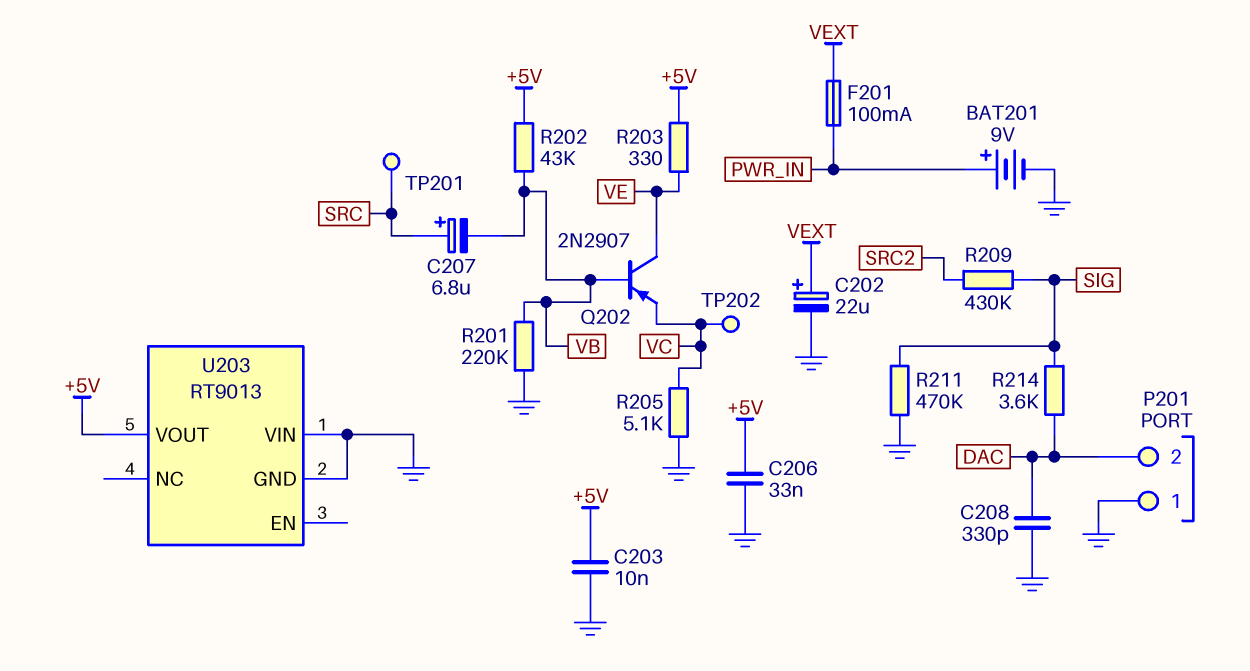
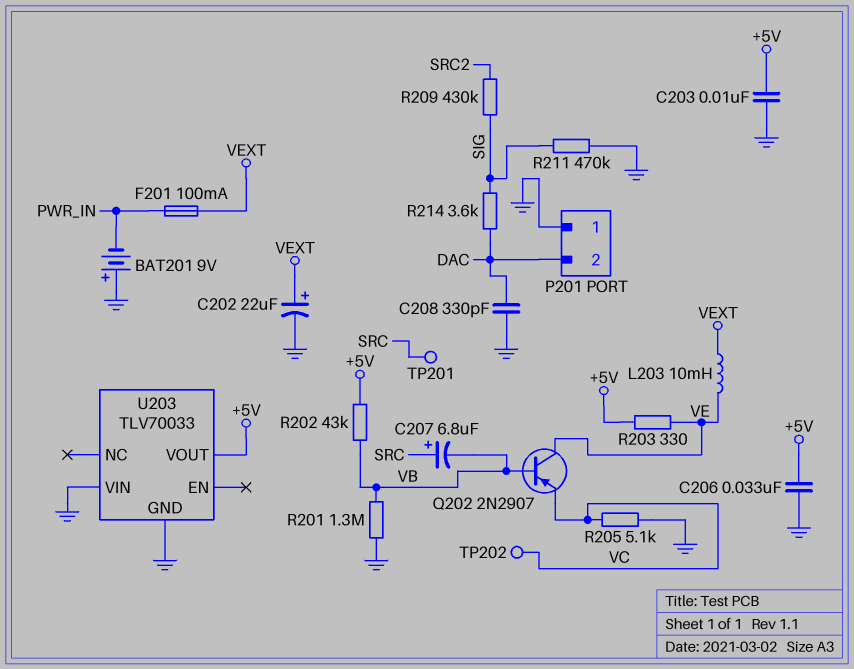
BAT201: 9V (plus PWR_IN, minus GND) -> 9V (plus GND, minus PWR_IN)
L203: none -> 10mH (VE, VEXT)
R201: 220k (GND, VB) -> 1.3M (GND, VB)
U203: RT9013 -> TLV70033

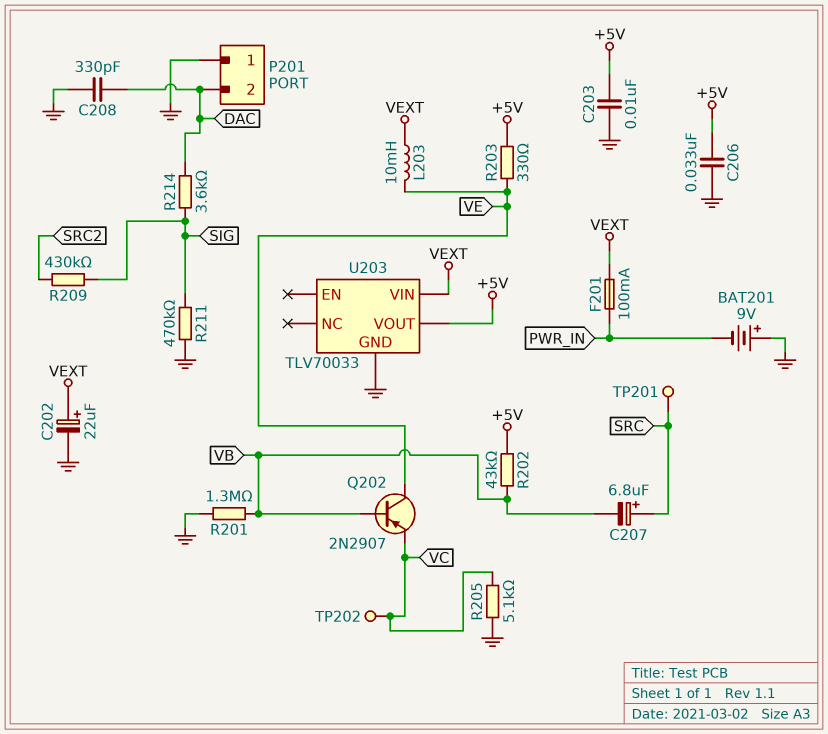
U203 pin VIN: GND -> VEXT

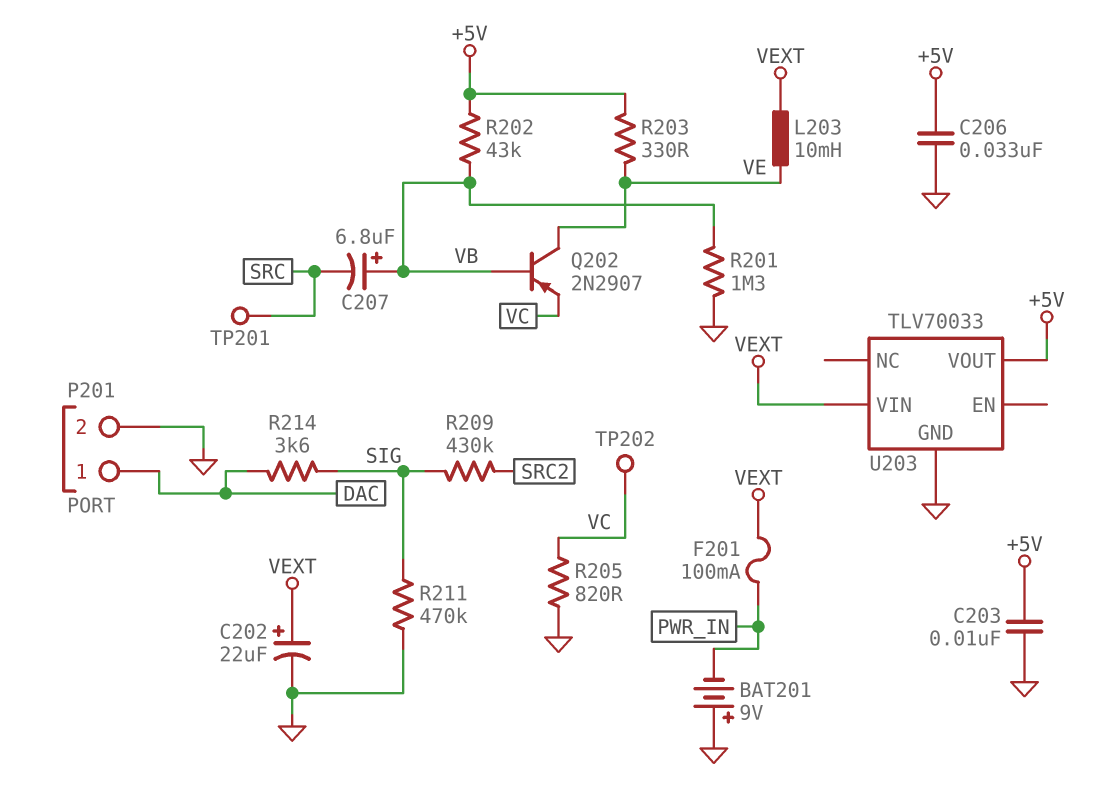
C207: 6.8uF (plus SRC, minus VB) -> 6.8uF (plus VB, minus SRC)
C208: 330pF (DAC, GND) -> none
P201 pin 1: GND -> DAC
P201 pin 2: DAC -> GND
R205: 5.1k (GND, VC) -> 820 (GND, VC)

